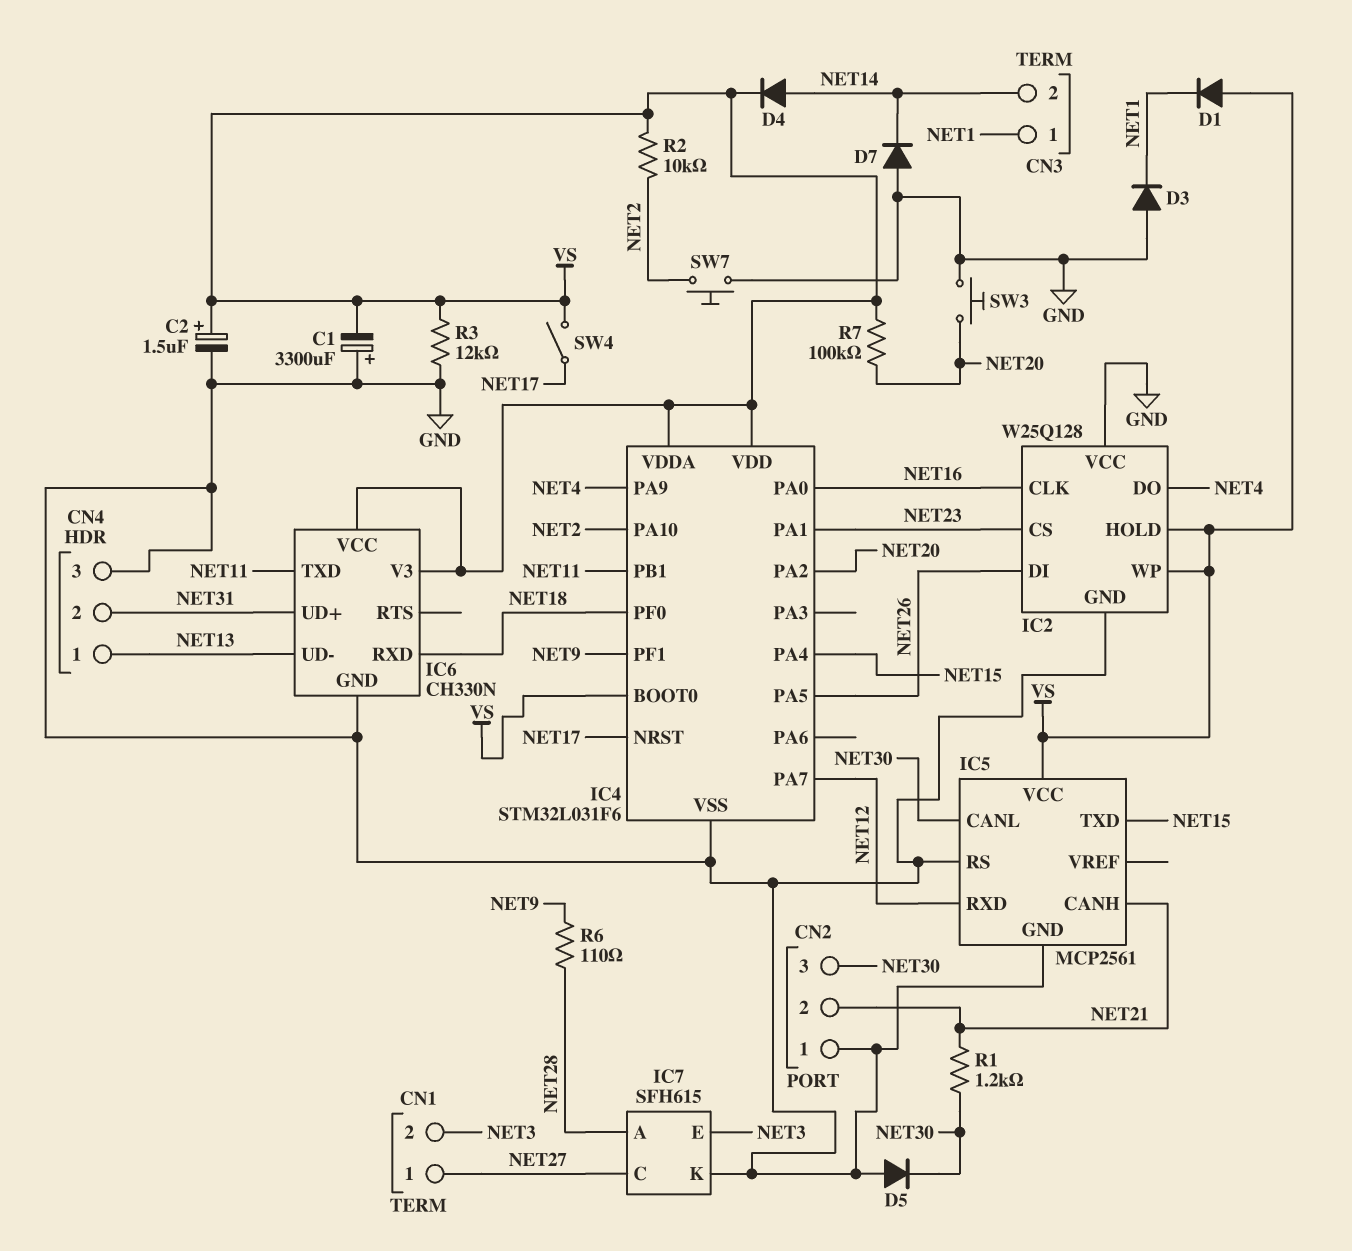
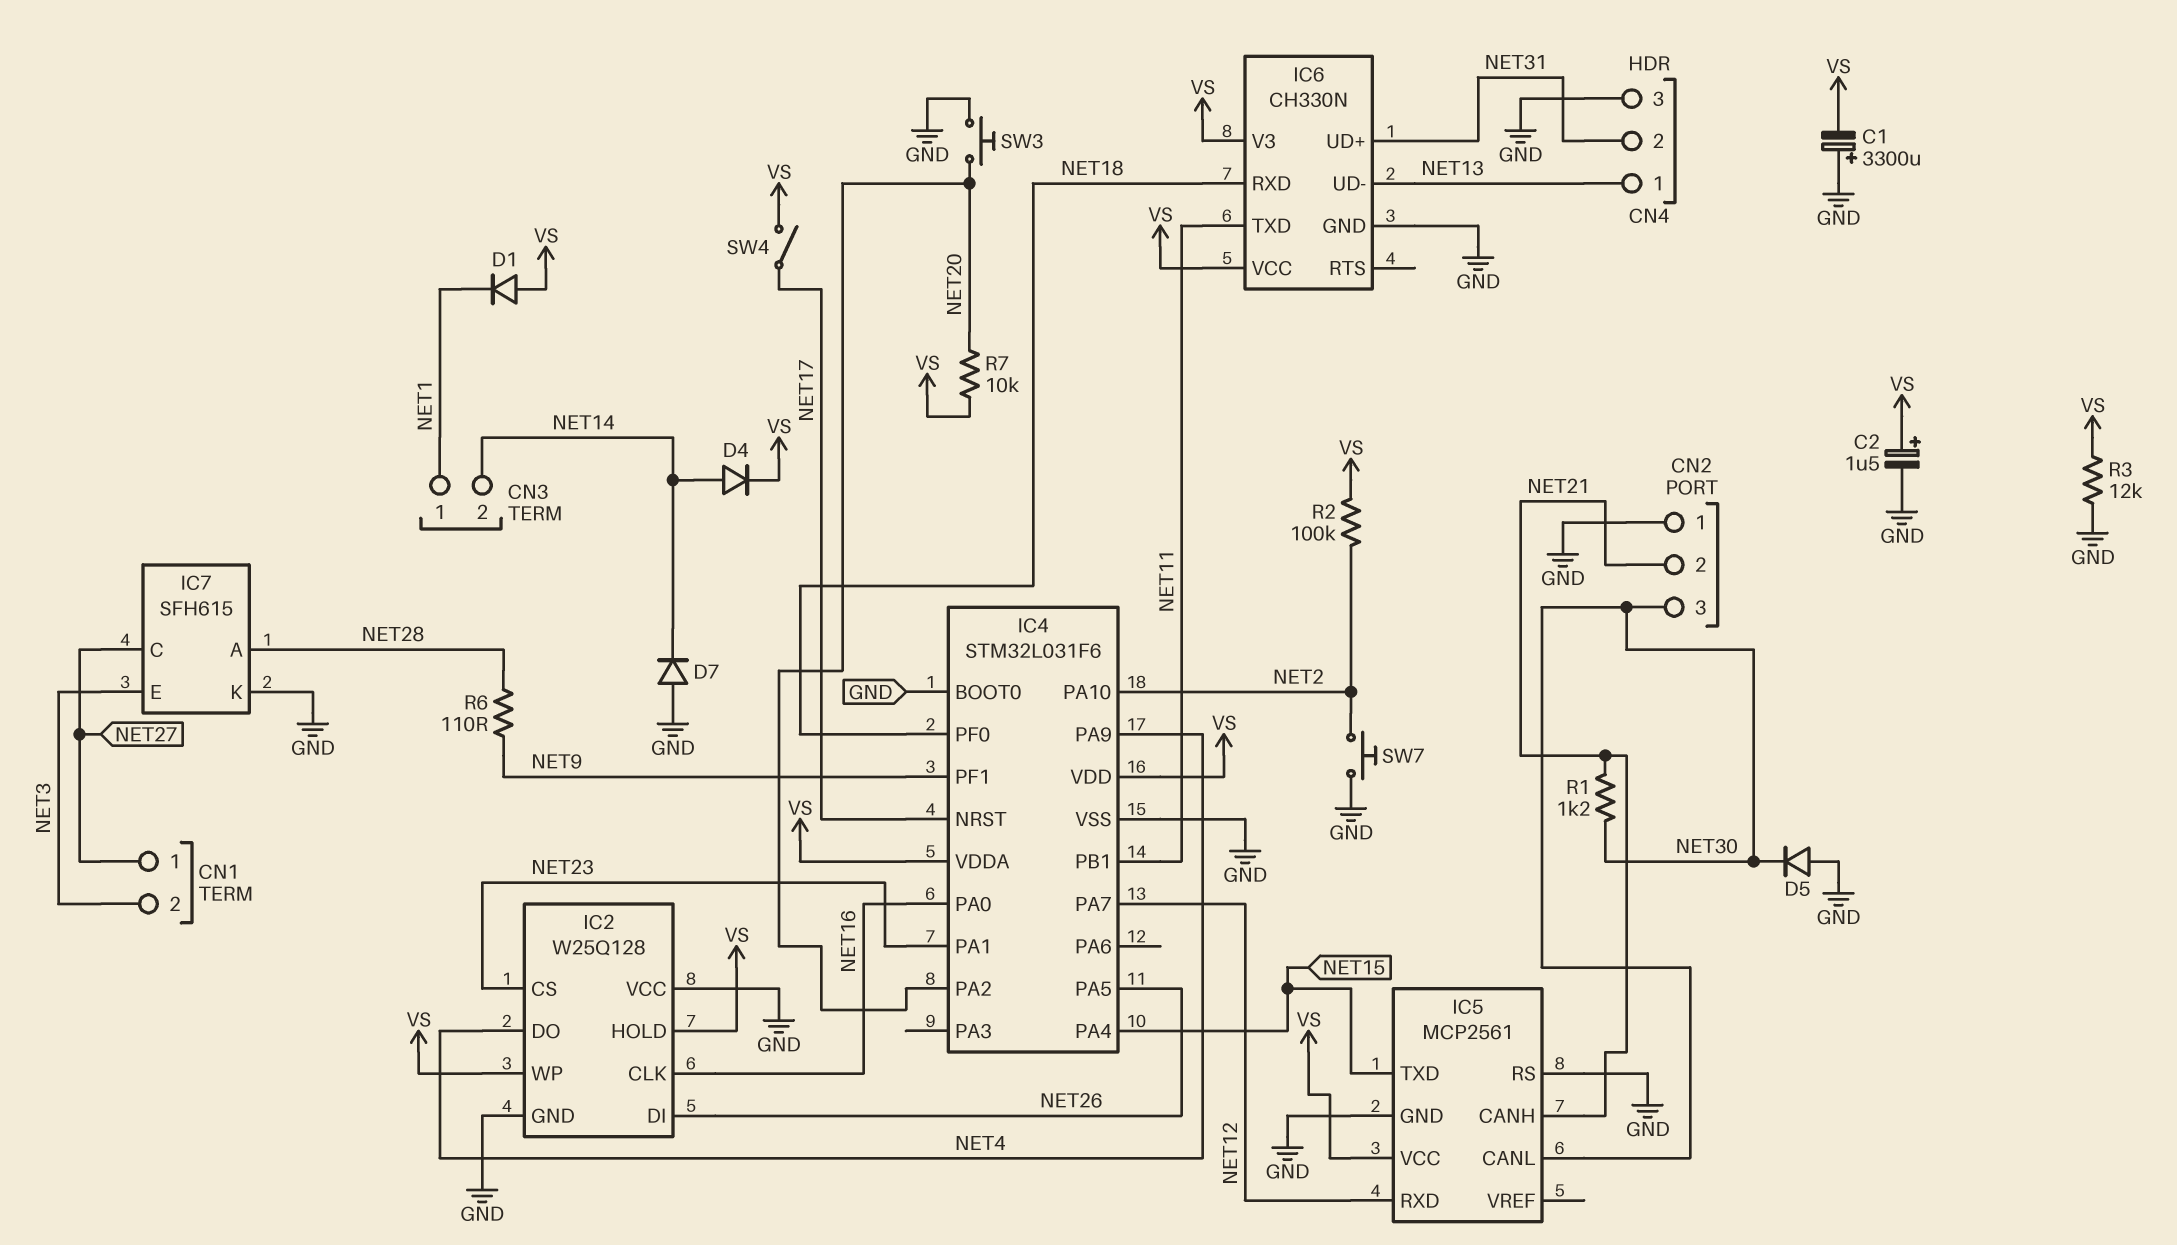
D3: diode (A GND, K NET1) -> none
IC4 pin BOOT0: VS -> GND
R2: 10k (NET2, VS) -> 100k (NET2, VS)
R7: 100k (NET20, VS) -> 10k (NET20, VS)

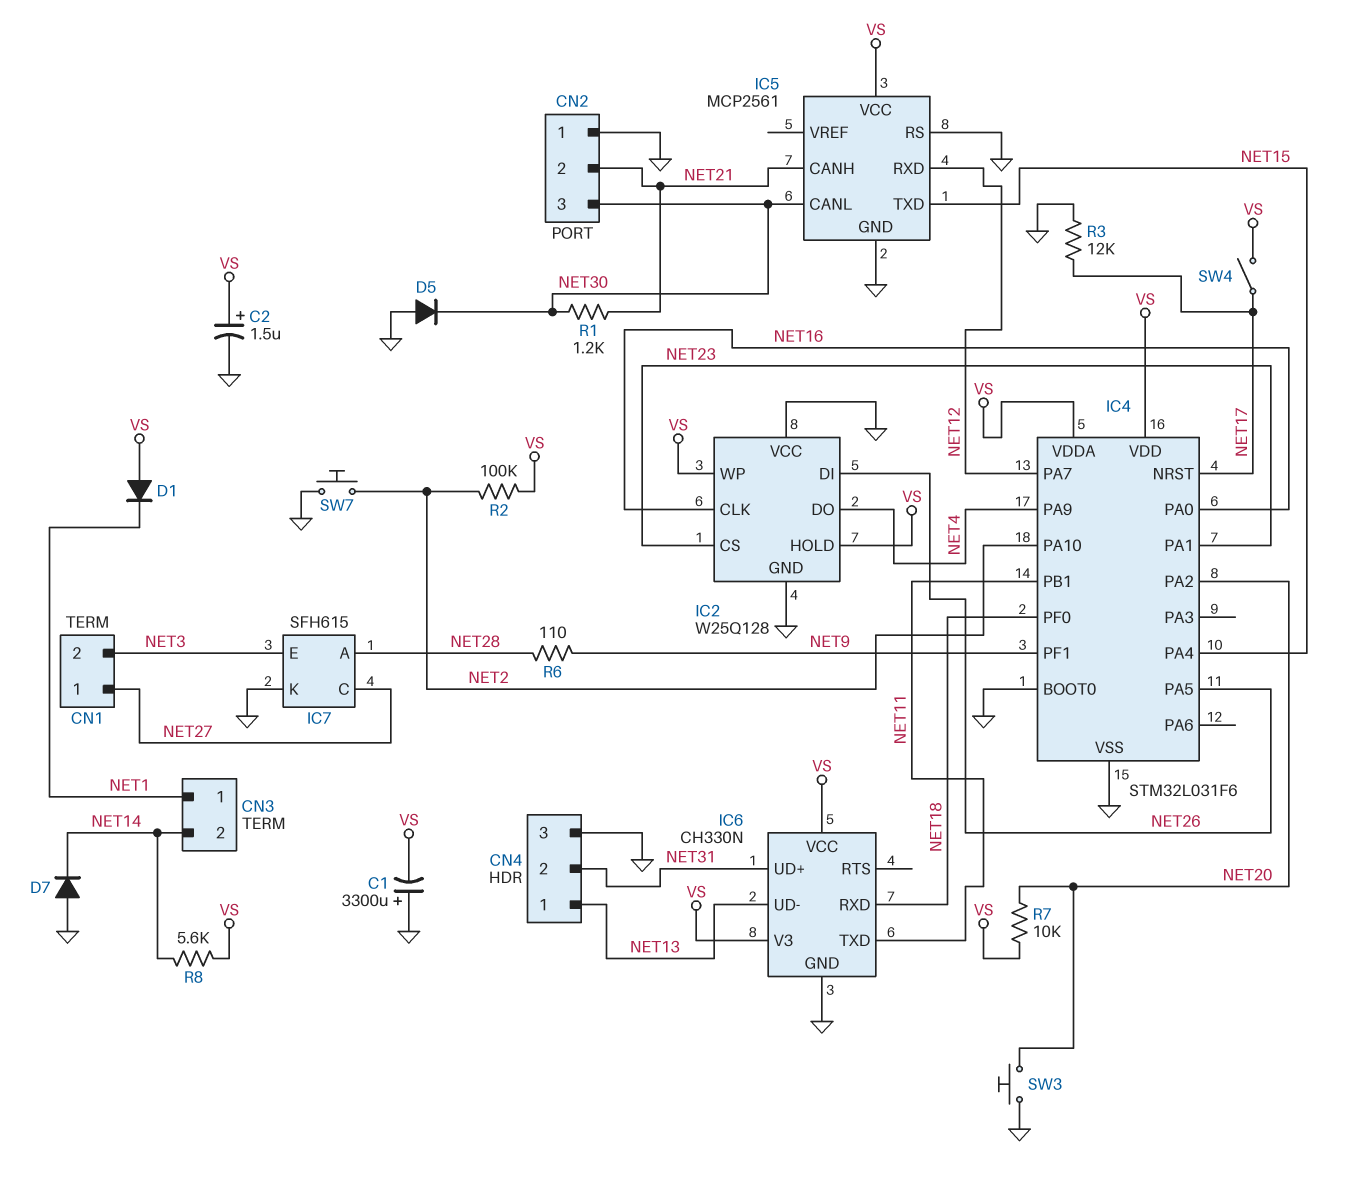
D4: diode (A NET14, K VS) -> none
R3: 12k (GND, VS) -> 12k (GND, NET17)
R8: none -> 5.6k (NET14, VS)

